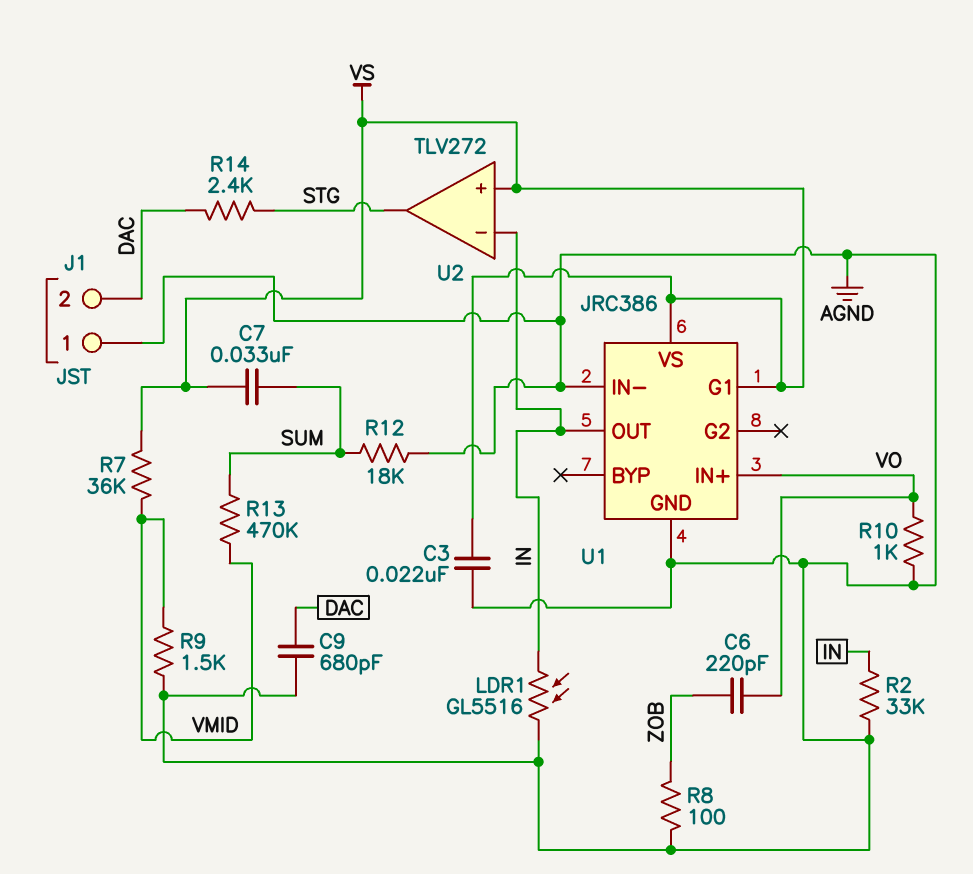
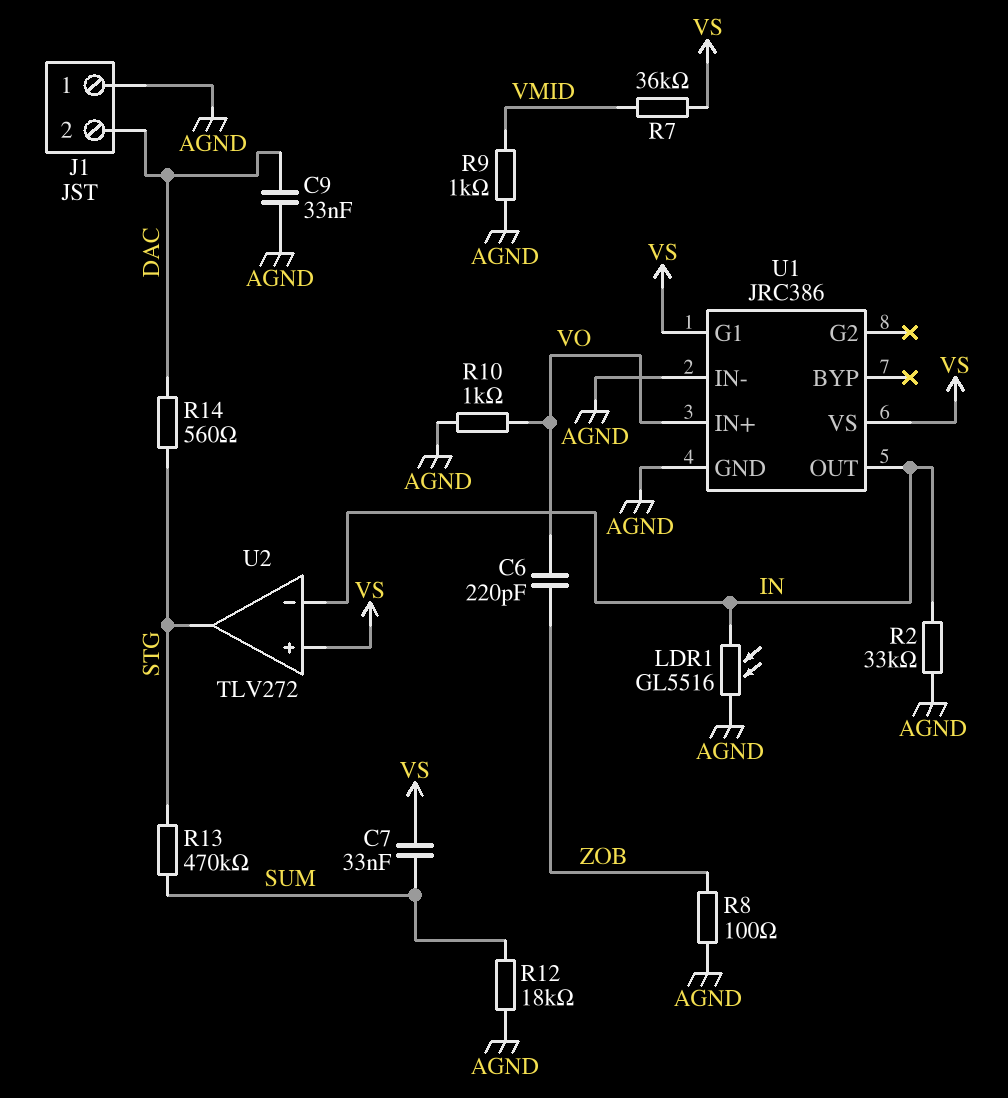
C3: 22nF (AGND, VS) -> none
C9: 680pF (AGND, DAC) -> 33nF (AGND, DAC)
R9: 1.5k (AGND, VMID) -> 1k (AGND, VMID)
R13: 470k (SUM, VMID) -> 470k (STG, SUM)
R14: 2.4k (DAC, STG) -> 560 (DAC, STG)

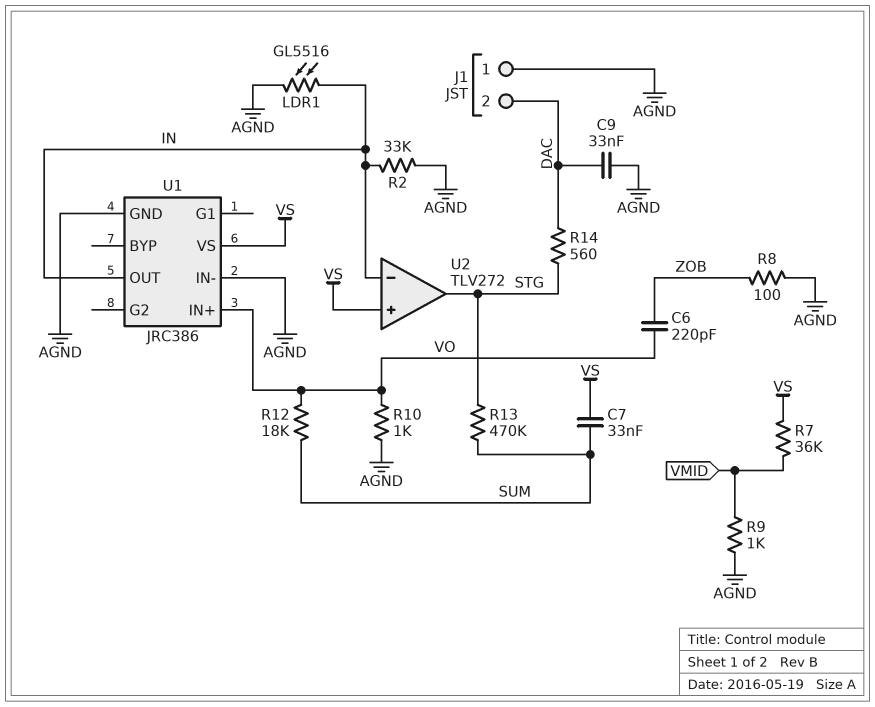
R12: 18k (AGND, SUM) -> 18k (SUM, VO)
U1 pin G1: VS -> none

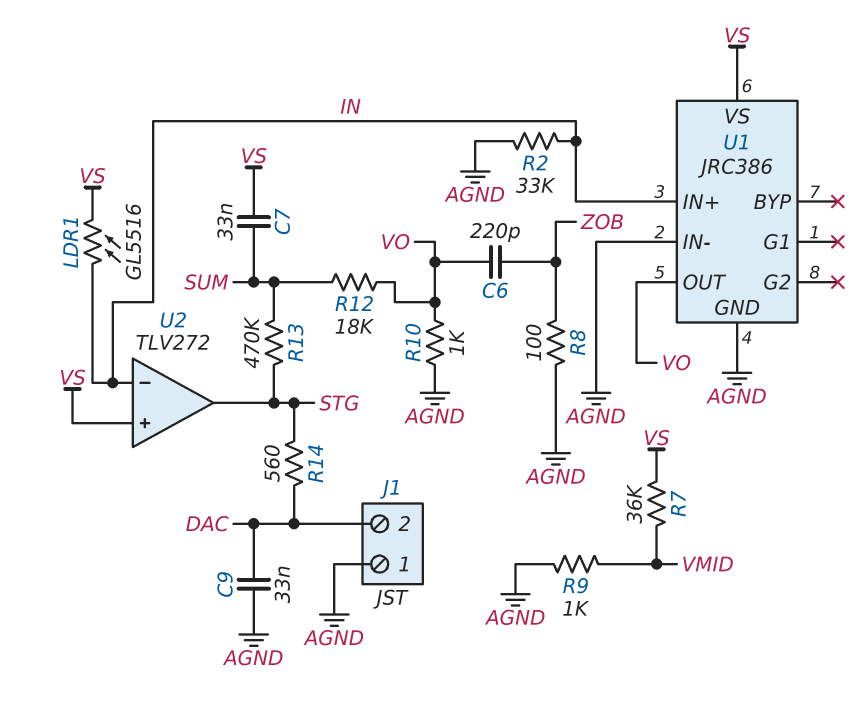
LDR1: GL5516 (AGND, IN) -> GL5516 (IN, VS)
U1 pin IN+: VO -> IN
U1 pin OUT: IN -> VO

